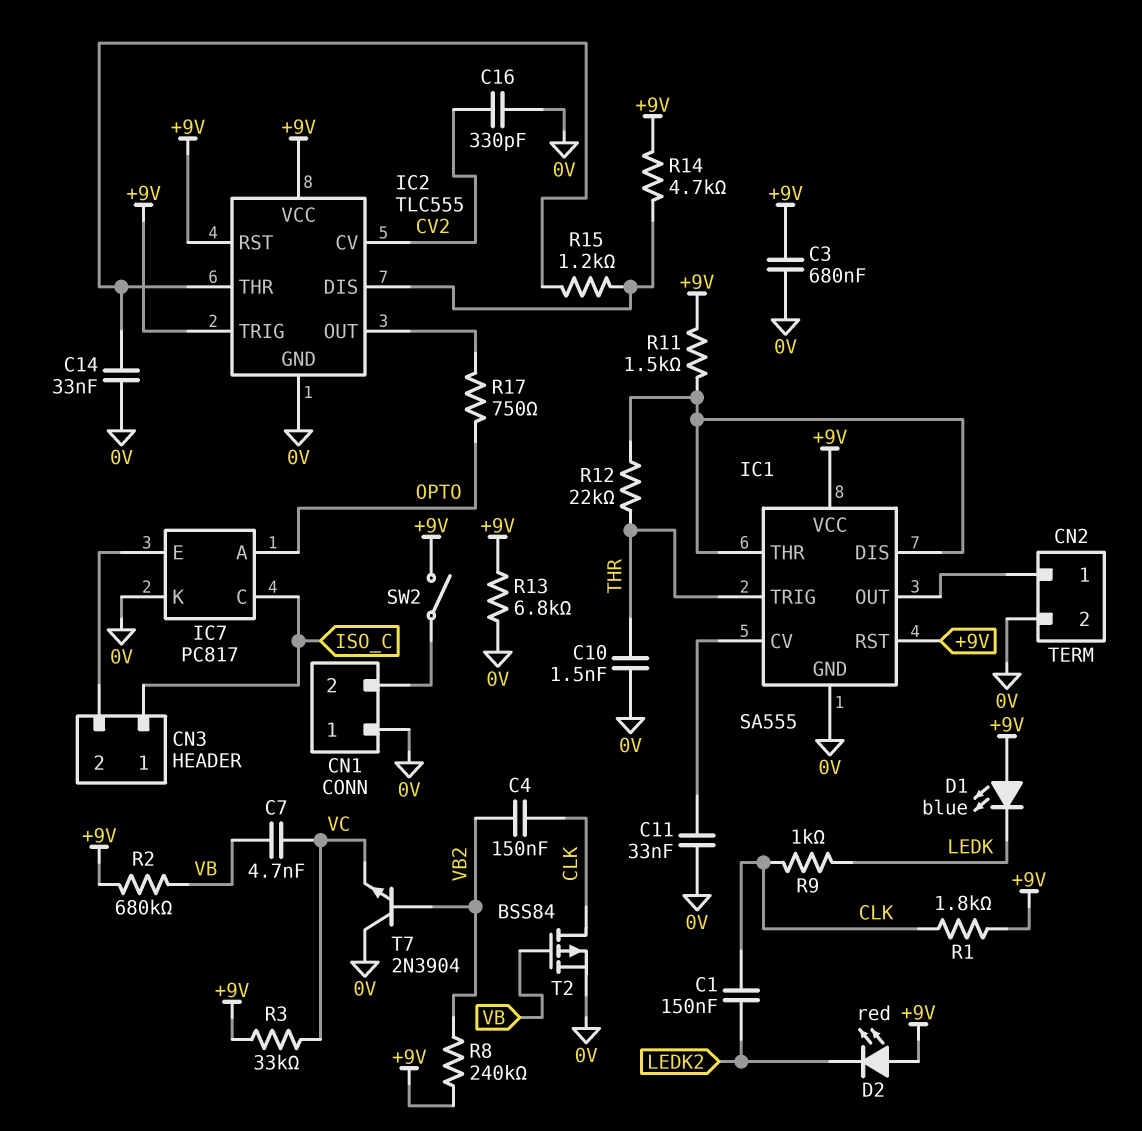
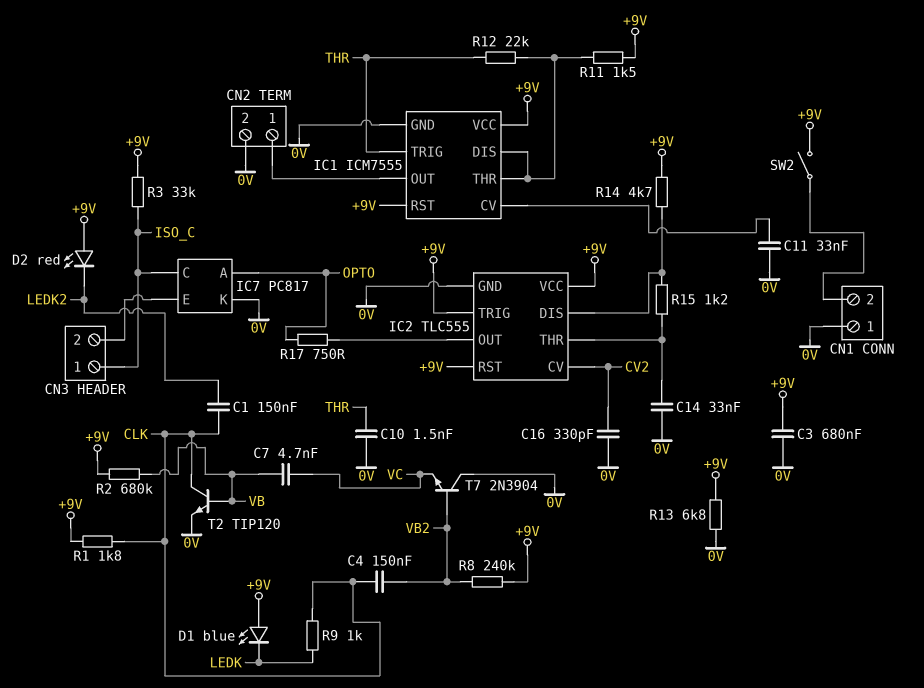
IC1: SA555 -> ICM7555
R3: 33k (+9V, VC) -> 33k (+9V, ISO_C)
T2: PMOS BSS84 (G VB, D CLK, S 0V) -> NPN TIP120 (B VB, C CLK, E 0V)

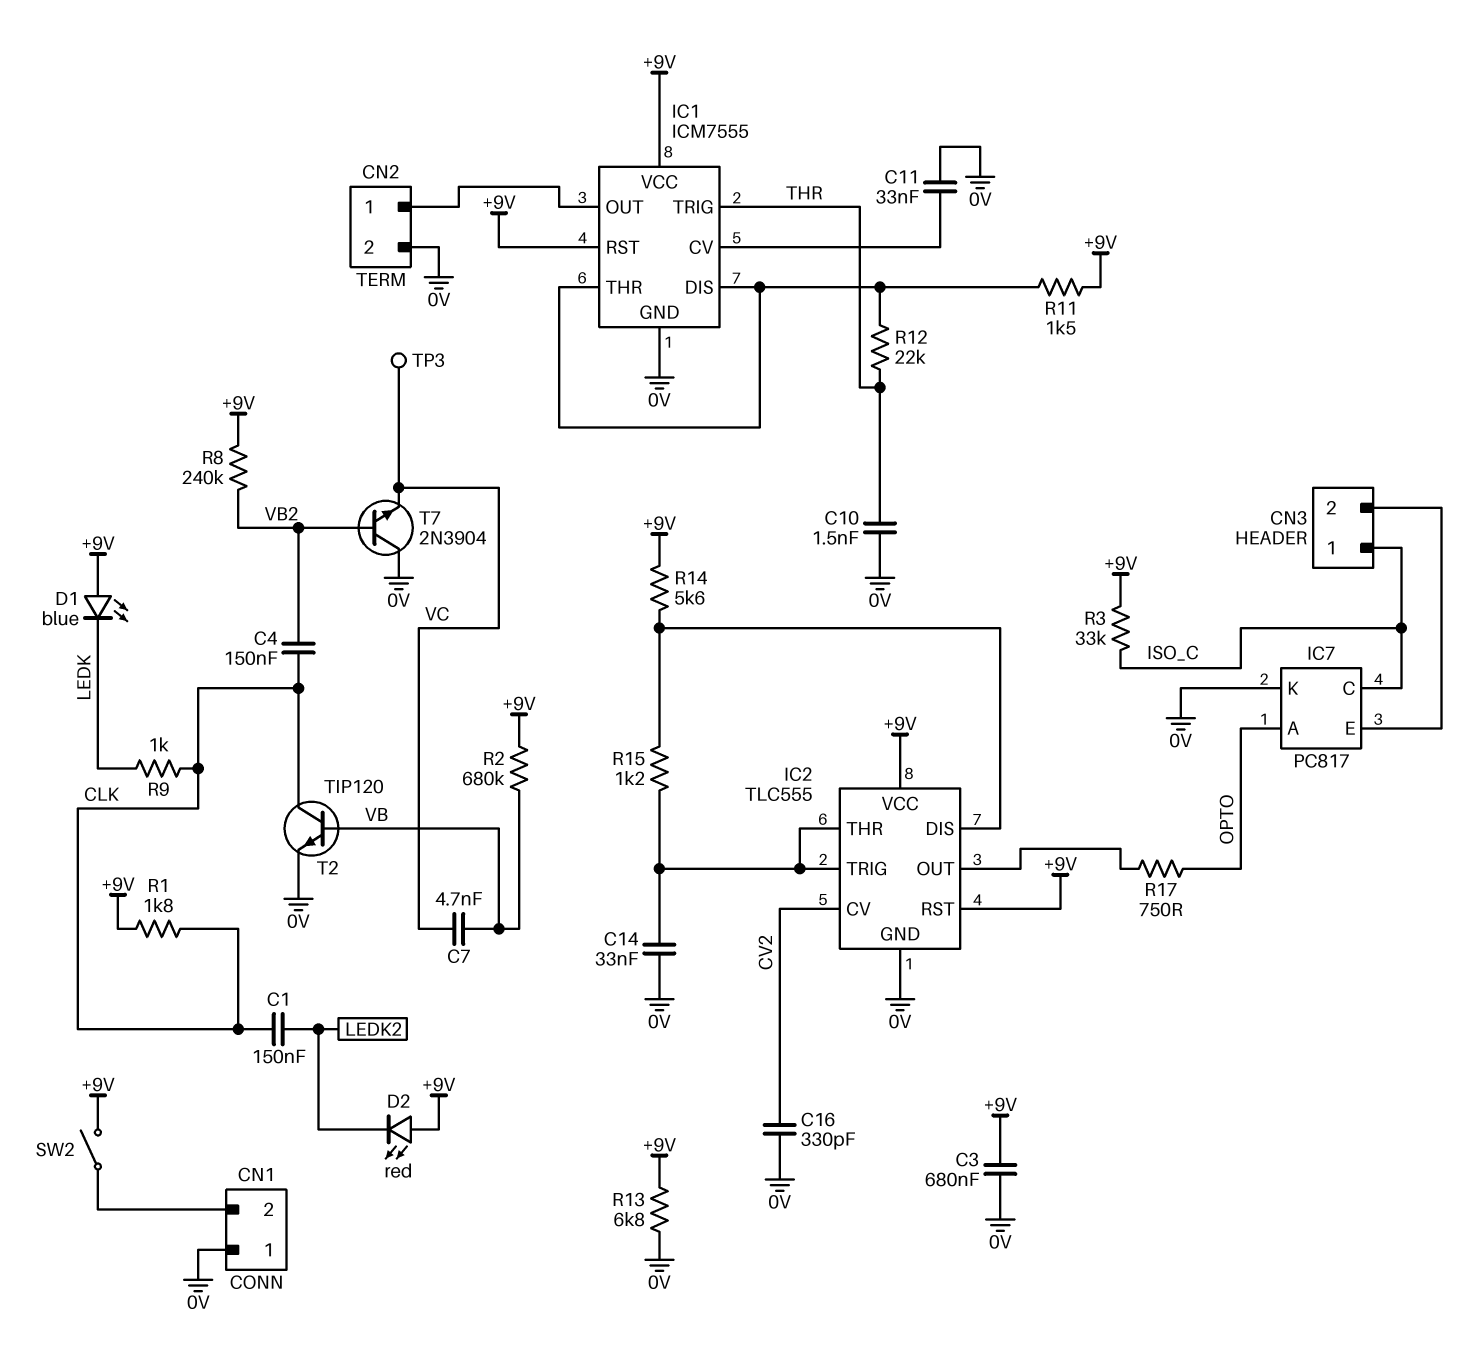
IC2 pin TRIG: +9V -> IC2/THR
R14: 4.7k (+9V, IC2/DIS) -> 5.6k (+9V, IC2/DIS)
TP3: none -> test point (VC)

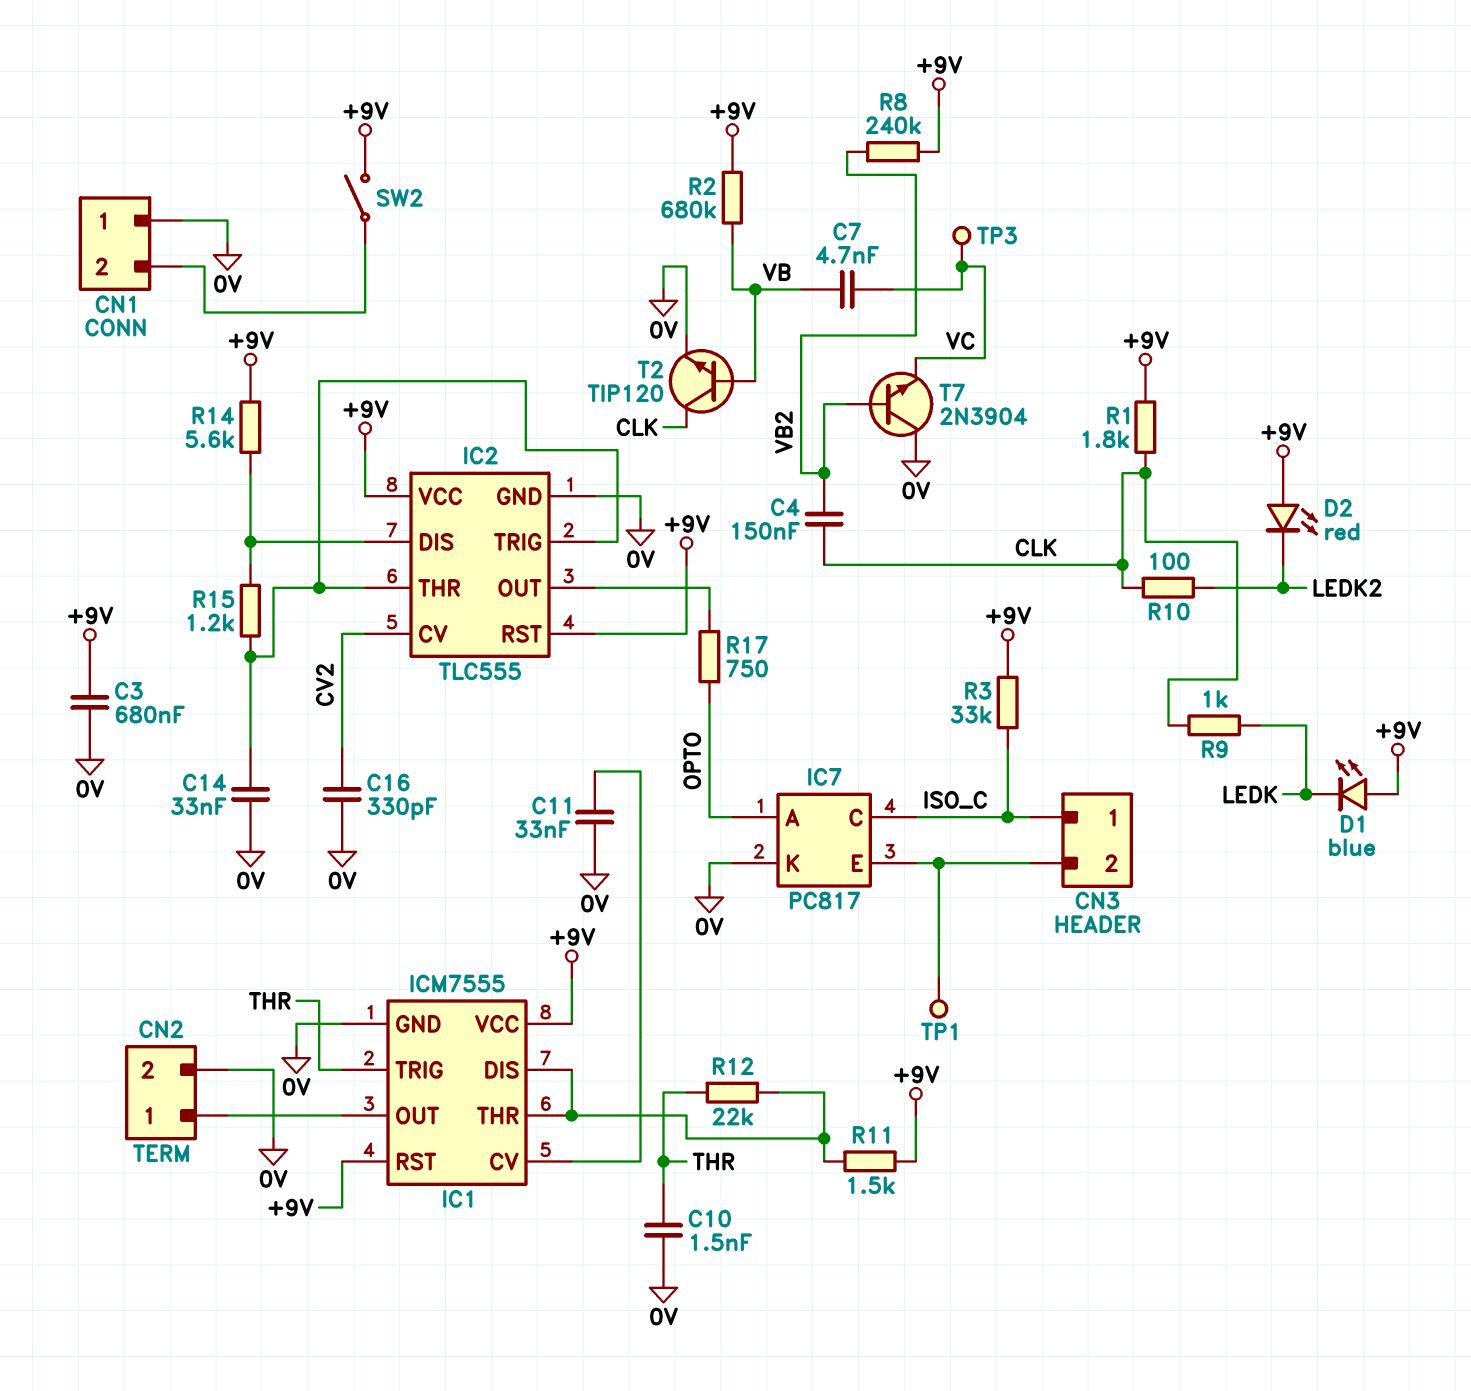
C1: 150nF (CLK, LEDK2) -> none
R10: none -> 100 (CLK, LEDK2)
R13: 6.8k (+9V, 0V) -> none
TP1: none -> test point (CN3/2)

